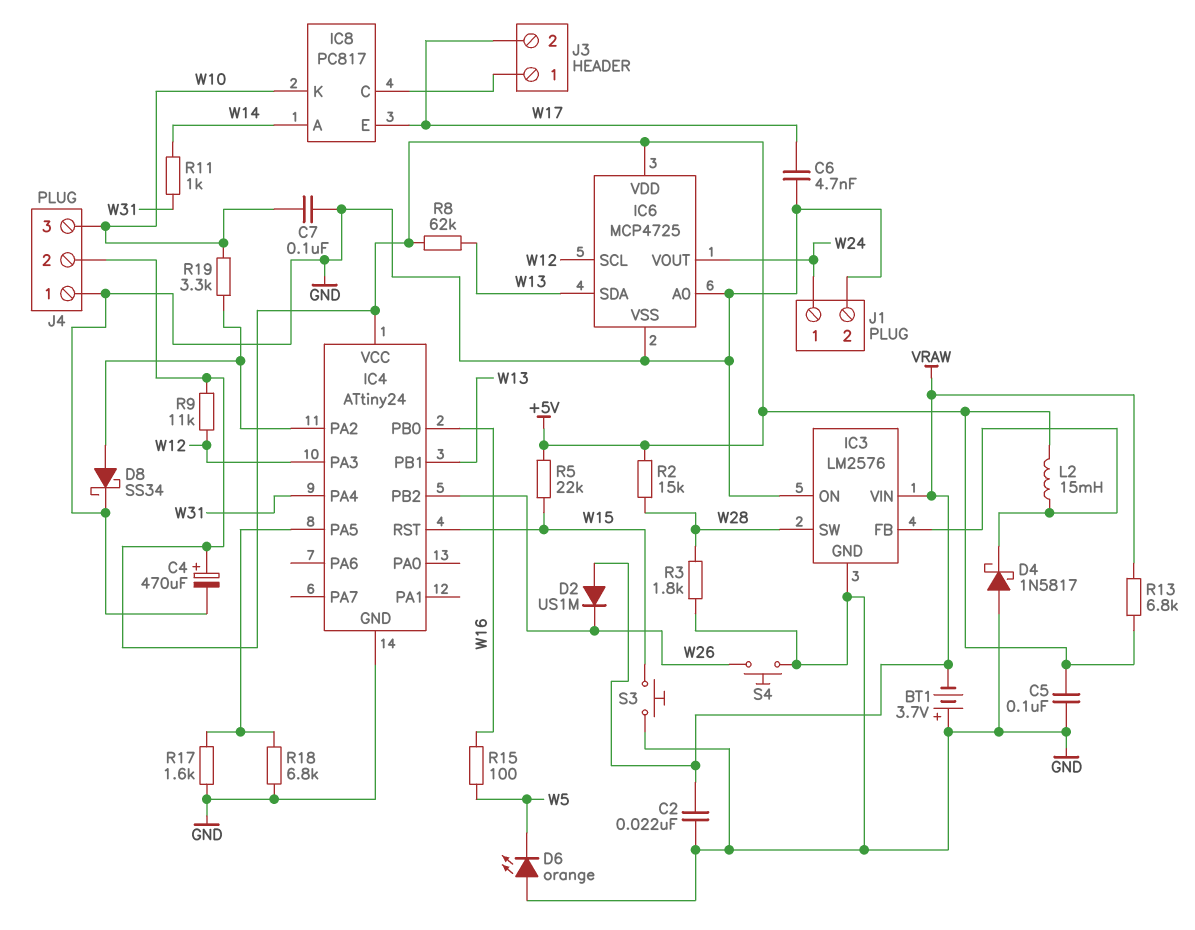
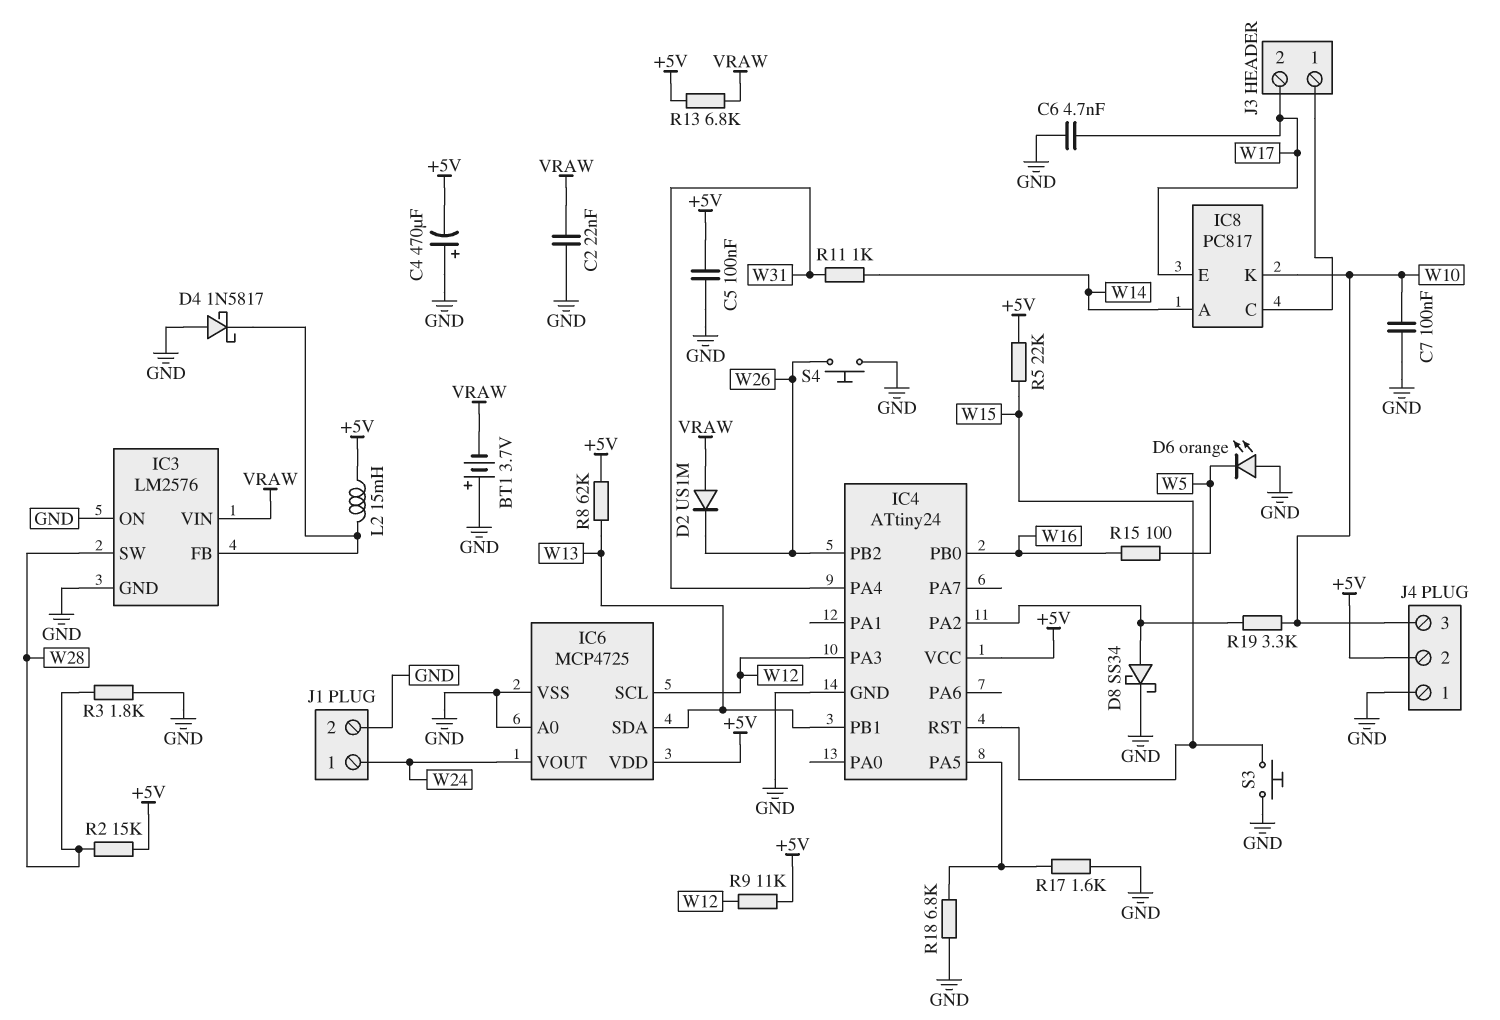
C4: 470uF (plus +5V, minus GND) -> 470uF (plus GND, minus +5V)

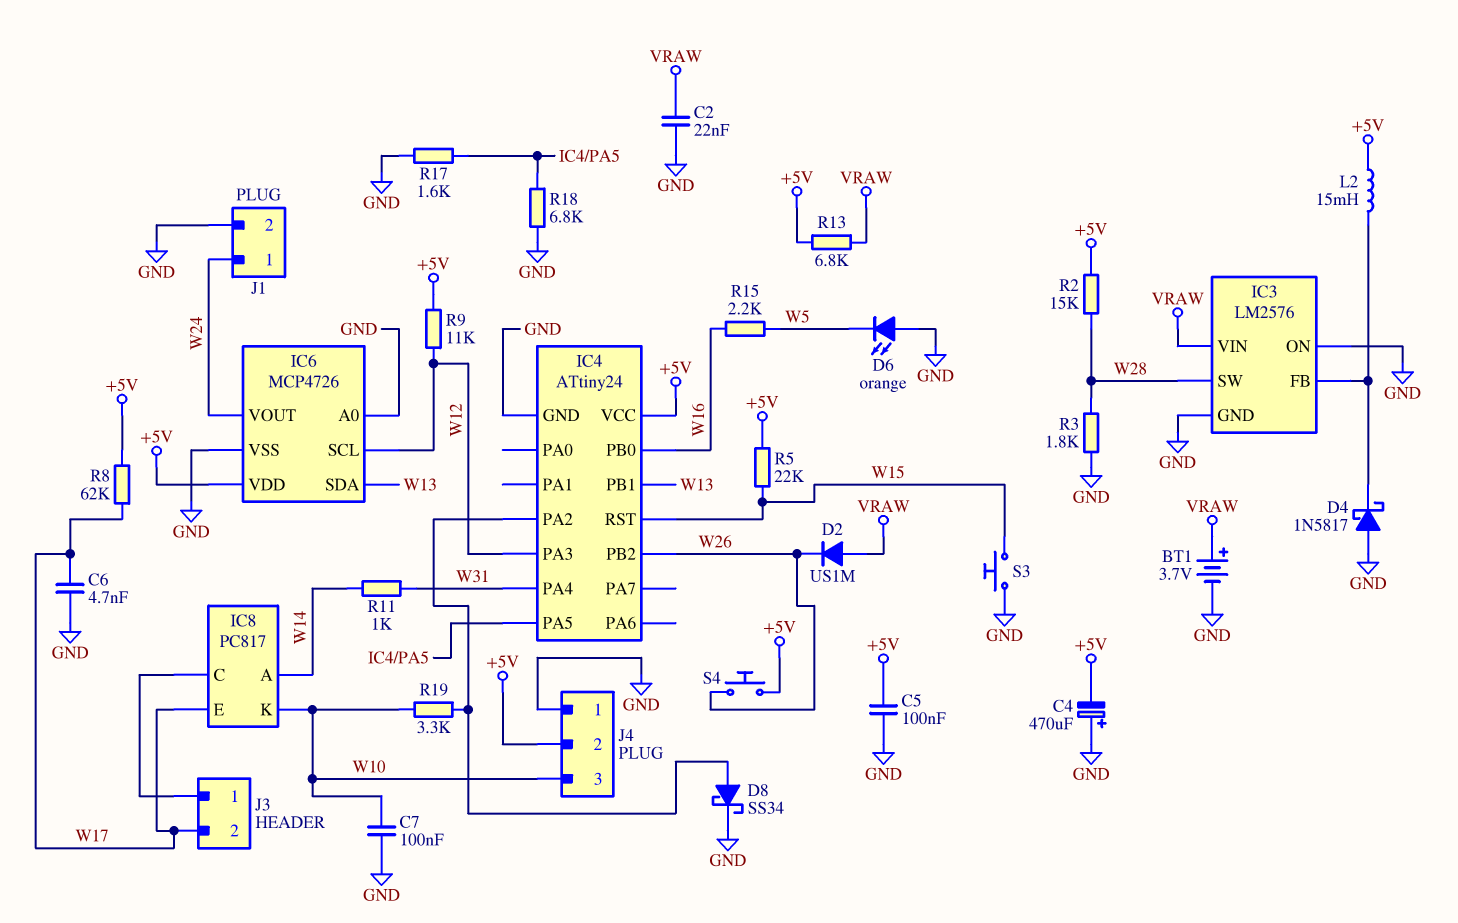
BT1: 3.7V (plus GND, minus VRAW) -> 3.7V (plus VRAW, minus GND)
IC6: MCP4725 -> MCP4726
R8: 62k (+5V, W13) -> 62k (+5V, W17)
R15: 100 (W5, W16) -> 2.2k (W5, W16)
S4: button (GND, W26) -> button (+5V, W26)

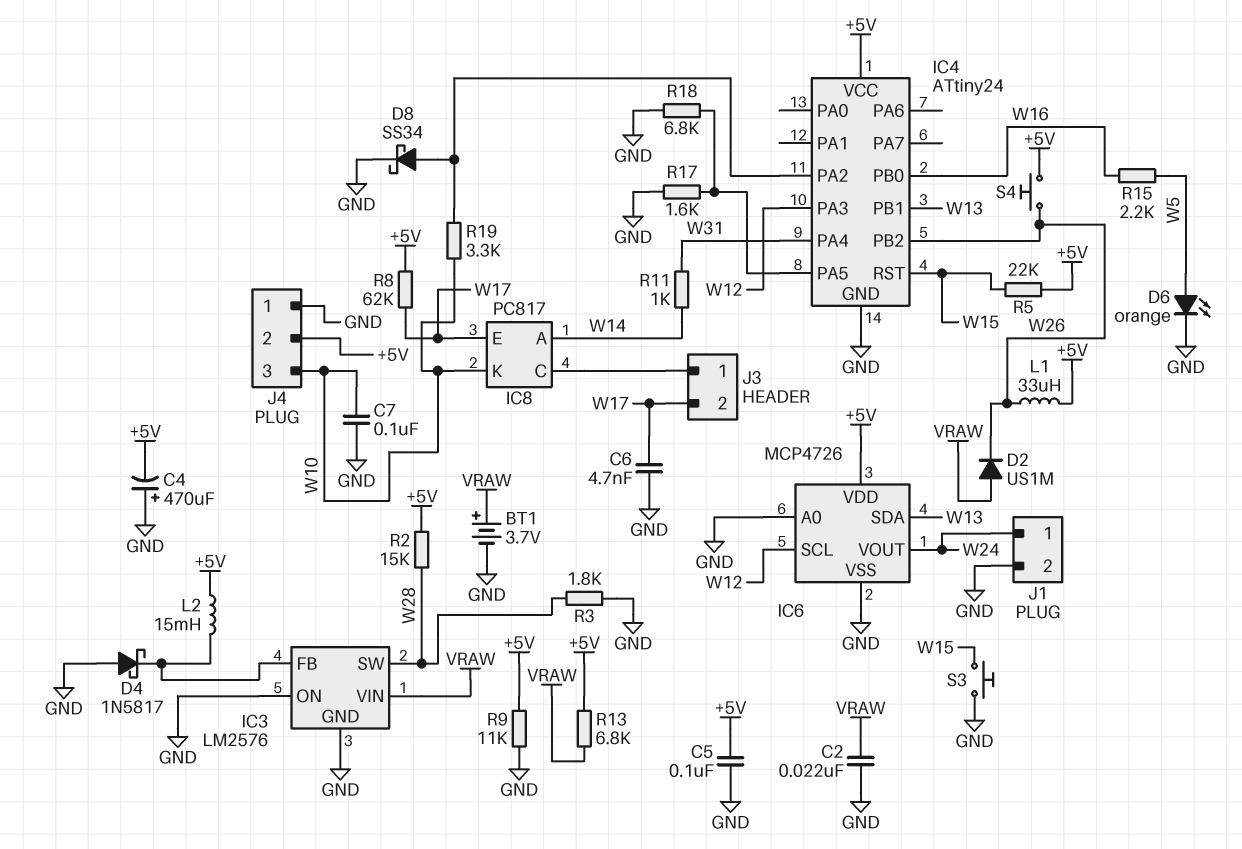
D6: LED orange (A GND, K W5) -> LED orange (A W5, K GND)
L1: none -> 33uH (+5V, W26)
R9: 11k (+5V, W12) -> 11k (+5V, GND)

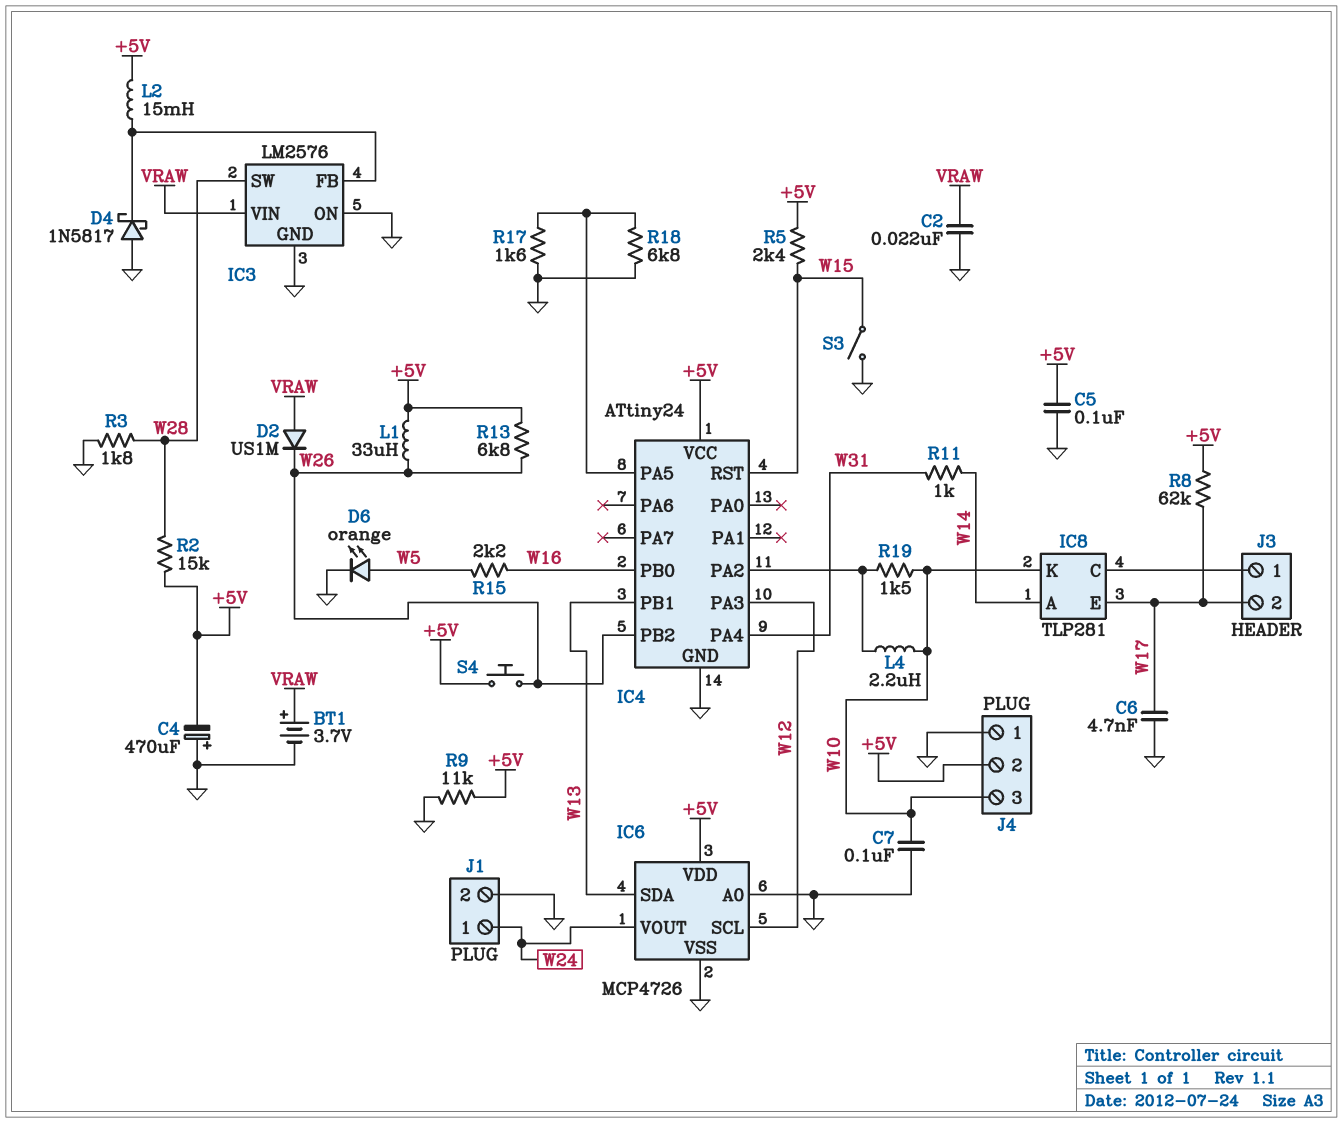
D8: schottky SS34 (A IC4/PA2, K GND) -> none
IC8: PC817 -> TLP281
L4: none -> 2.2uH (IC4/PA2, W10)
R5: 22k (+5V, W15) -> 2.4k (+5V, W15)
R13: 6.8k (+5V, VRAW) -> 6.8k (+5V, W26)
R19: 3.3k (IC4/PA2, W10) -> 1.5k (IC4/PA2, W10)
S3: button (GND, W15) -> switch (GND, W15)

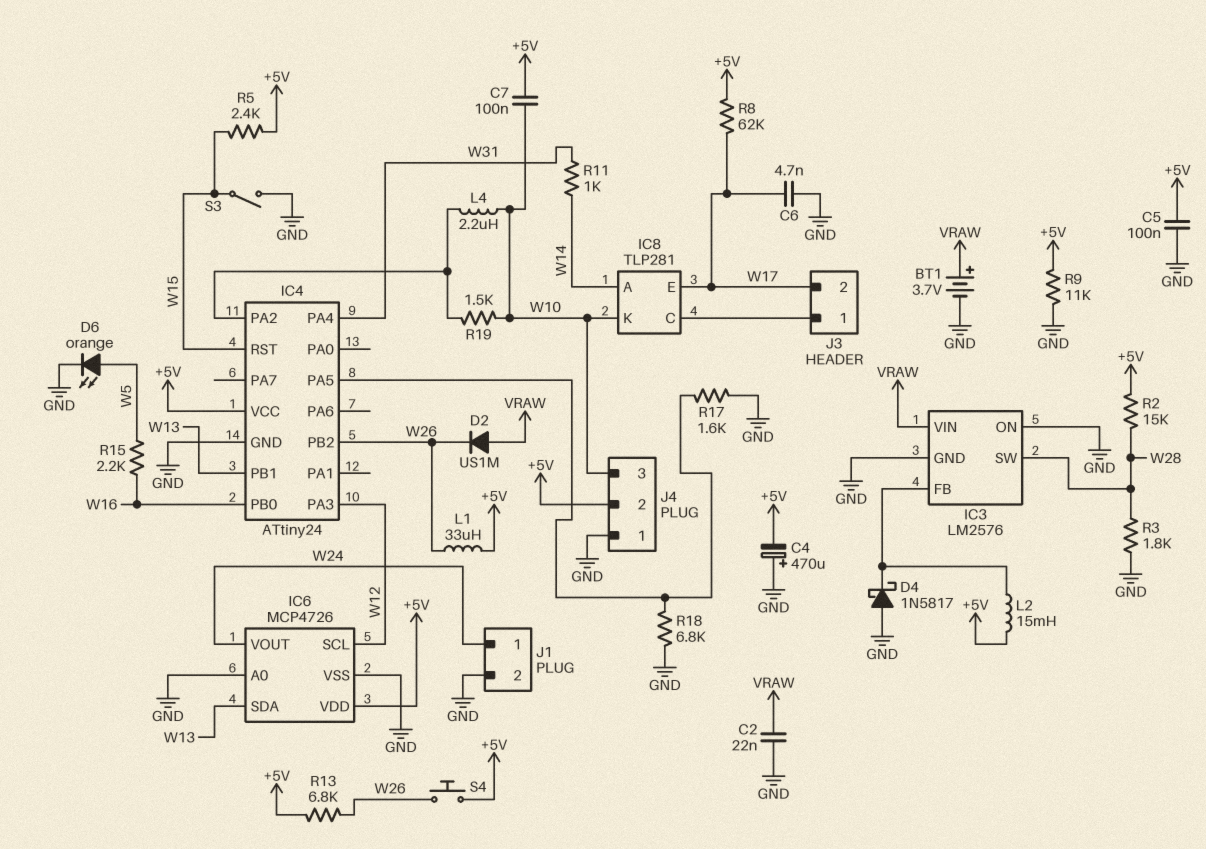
C7: 100nF (GND, W10) -> 100nF (+5V, W10)

